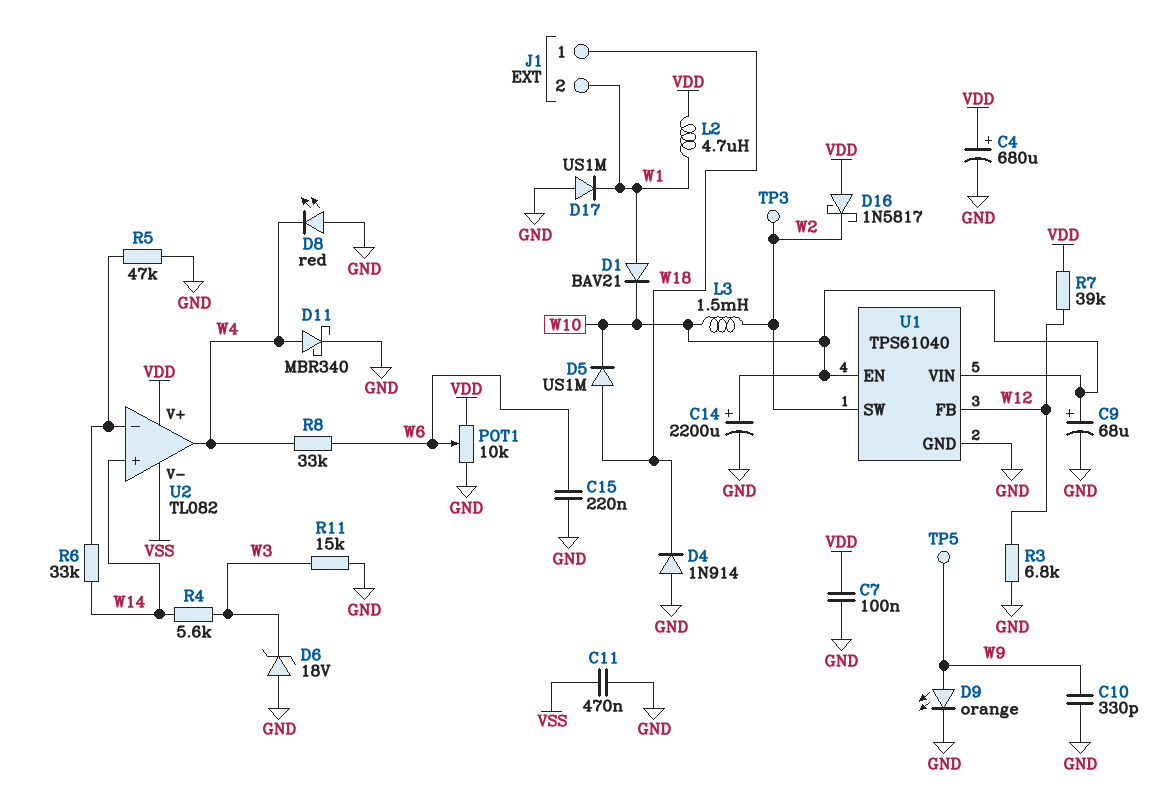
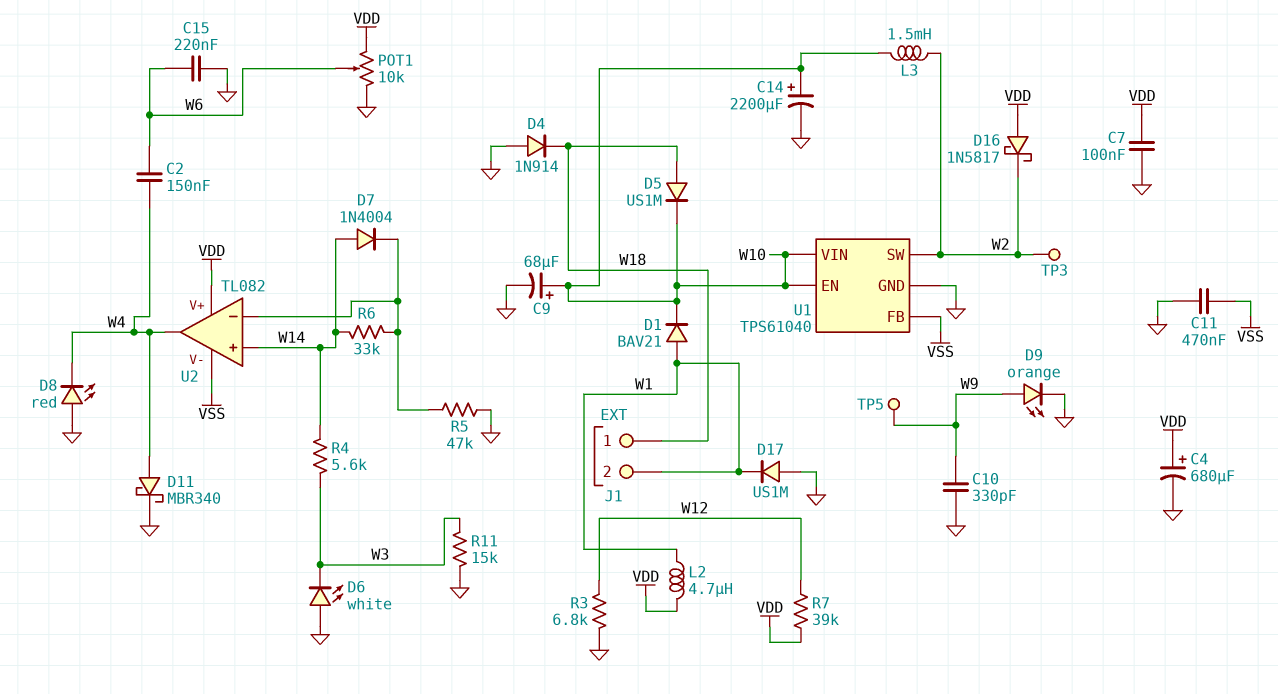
C2: none -> 150nF (W4, W6)
D6: zener 18V (A GND, K W3) -> LED white (A GND, K W3)
D7: none -> diode 1N4004 (A W14, K U2/in-)
R8: 33k (W4, W6) -> none
U1 pin FB: W12 -> VSS

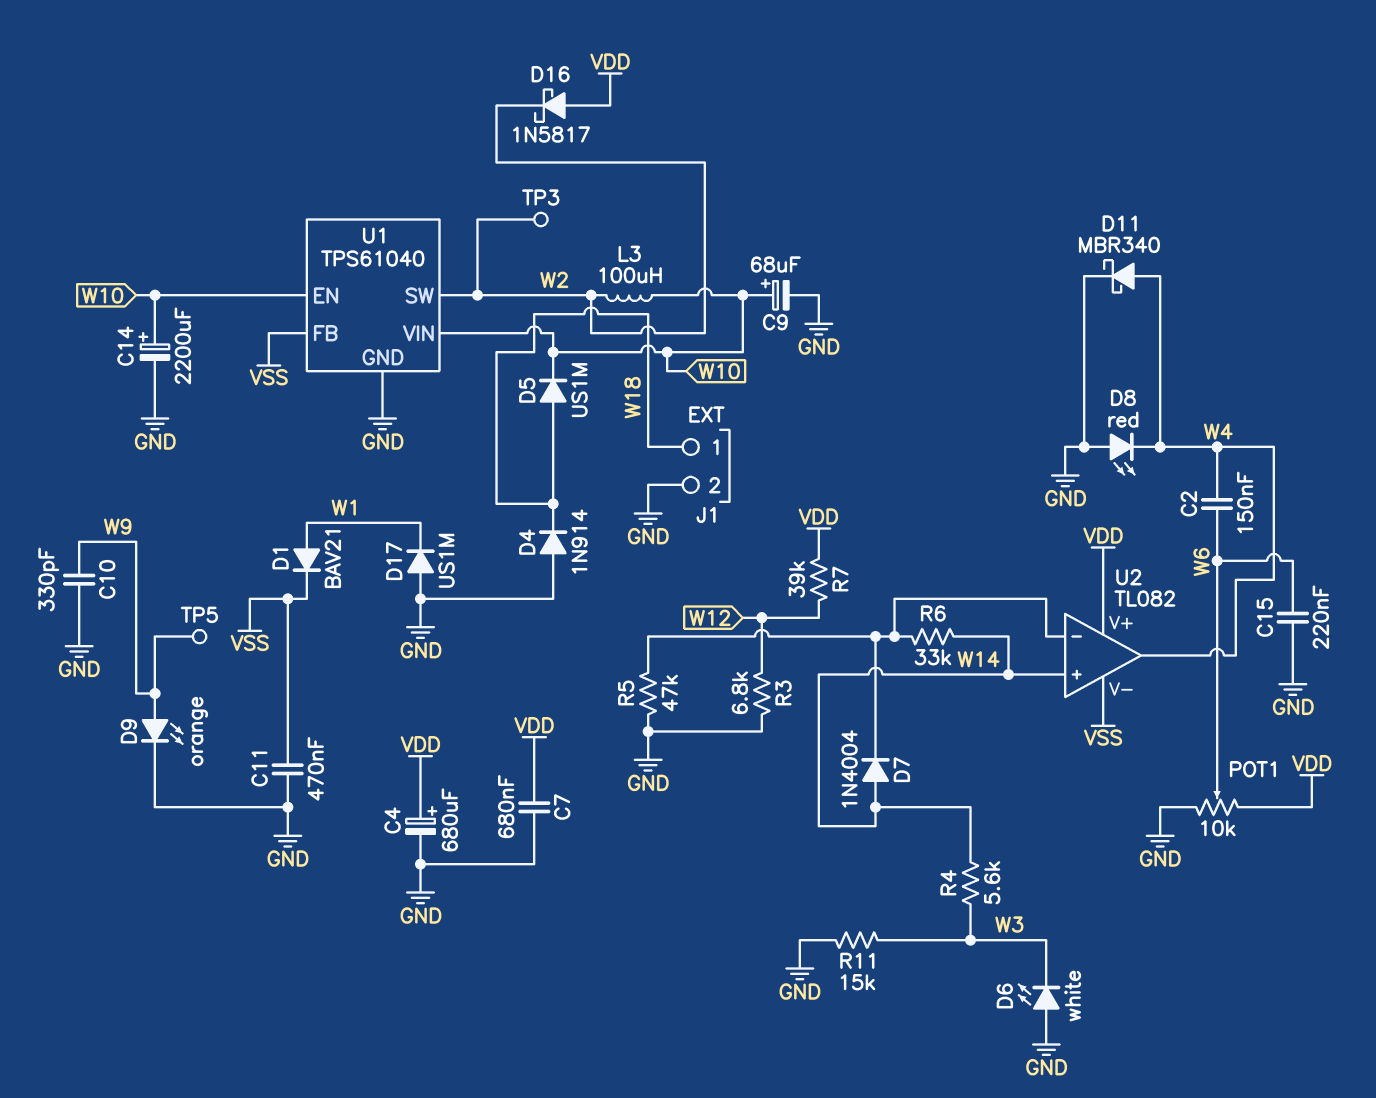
C7: 100nF (GND, VDD) -> 680nF (GND, VDD)
D1: diode BAV21 (A W1, K W10) -> diode BAV21 (A W1, K VSS)
J1 pin 2: W1 -> GND
L2: 4.7uH (VDD, W1) -> none
L3: 1.5mH (W2, W10) -> 100uH (W2, W10)

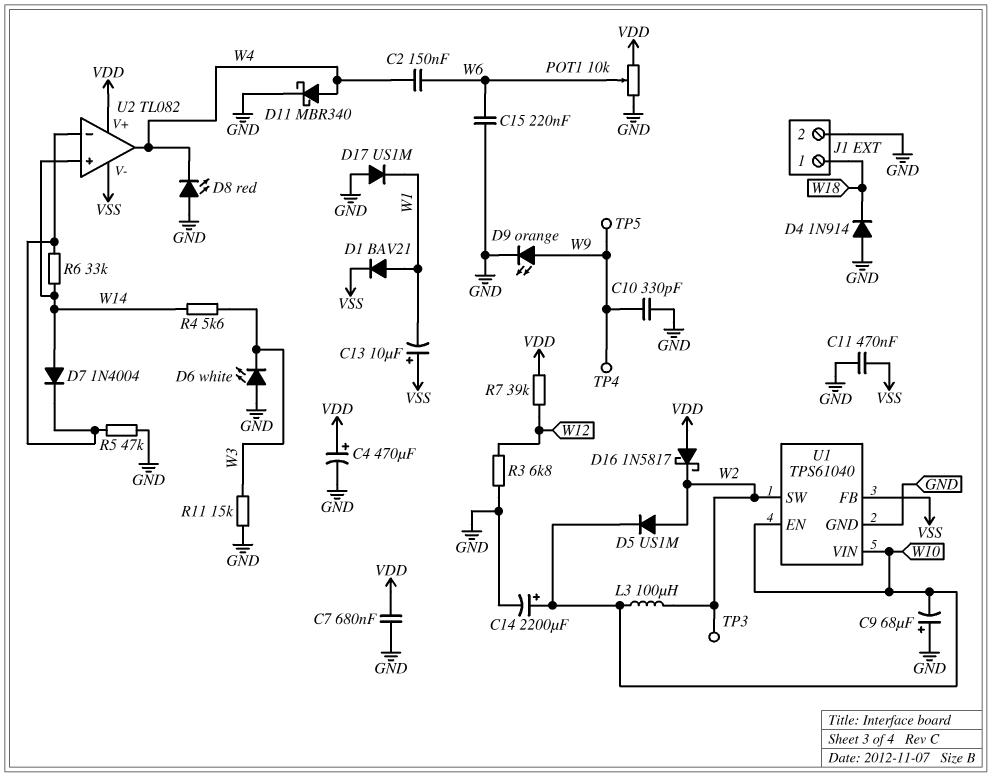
C4: 680uF (plus VDD, minus GND) -> 470uF (plus VDD, minus GND)
C9: 68uF (plus W10, minus GND) -> 68uF (plus GND, minus W10)
C13: none -> 10uF (plus VSS, minus W1)
D5: diode US1M (A W18, K W10) -> diode US1M (A W2, K W10)
TP4: none -> test point (W9)

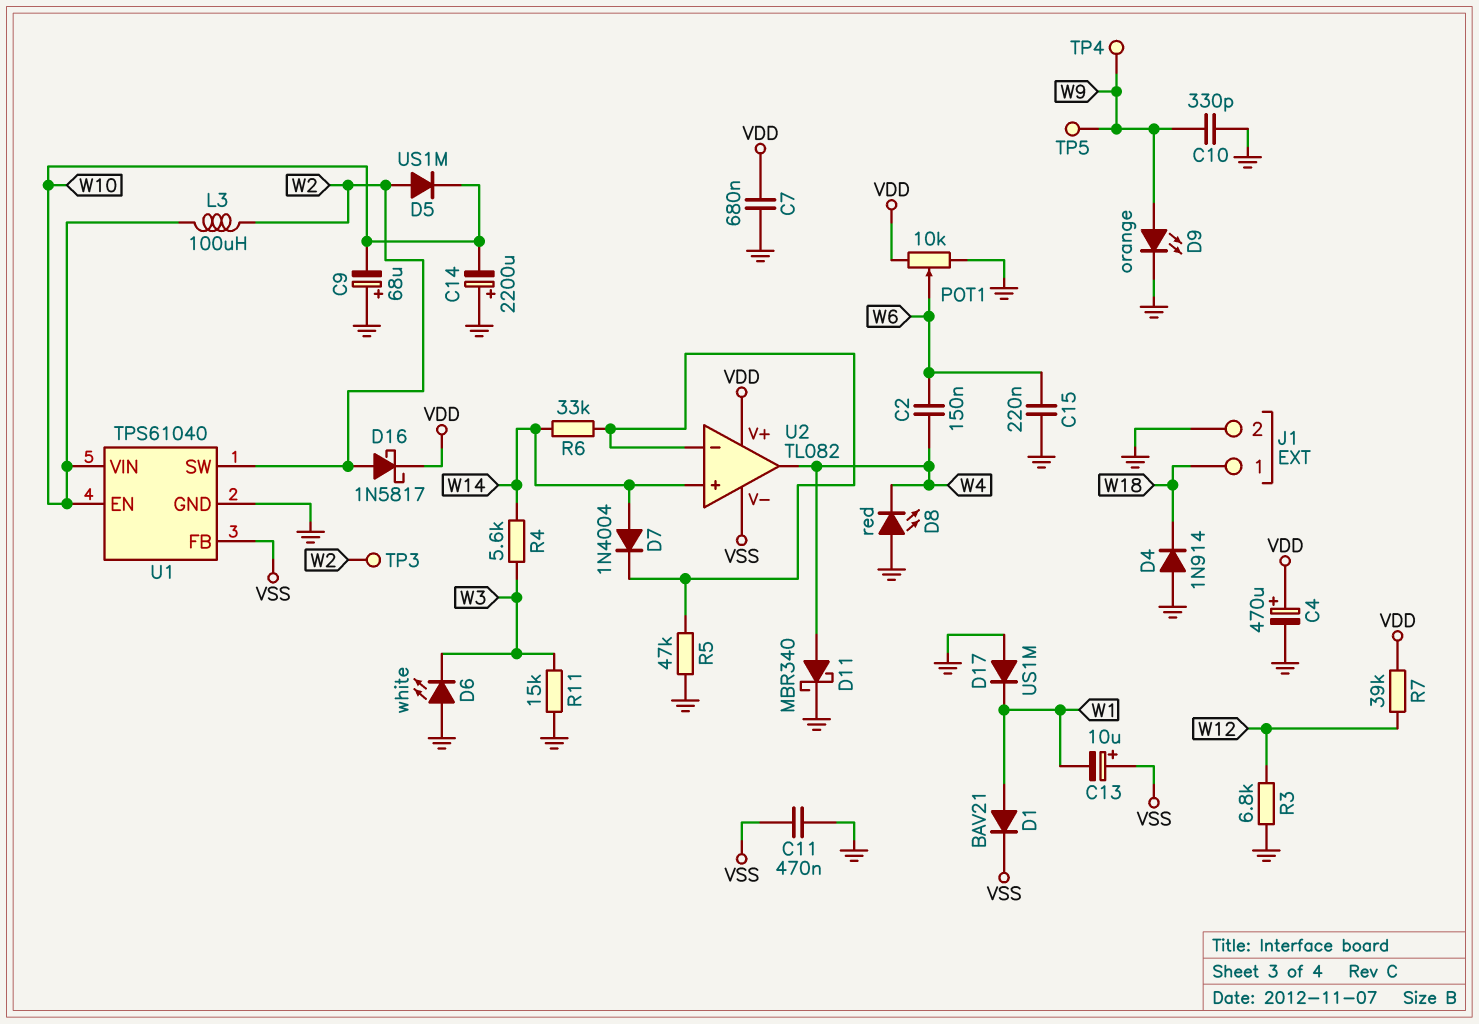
C14: 2200uF (plus W10, minus GND) -> 2200uF (plus GND, minus W10)
D16: schottky 1N5817 (A VDD, K W2) -> schottky 1N5817 (A W2, K VDD)

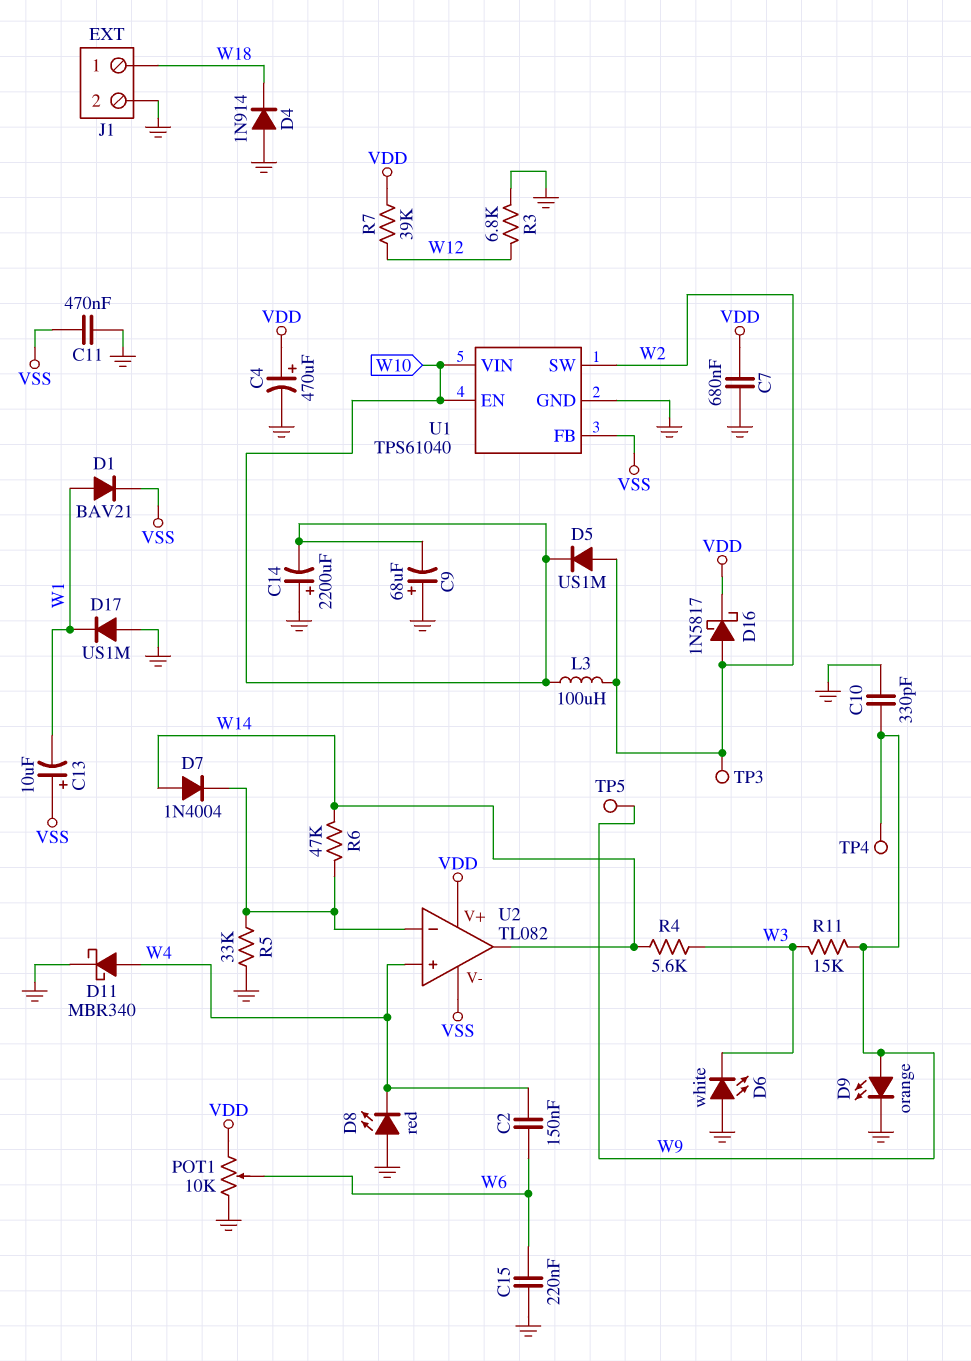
R5: 47k (GND, U2/in-) -> 33k (GND, U2/in-)
R6: 33k (U2/in-, W14) -> 47k (U2/in-, W14)
R11: 15k (GND, W3) -> 15k (W3, W9)
U2 pin in+: W14 -> W4
U2 pin out: W4 -> W14

